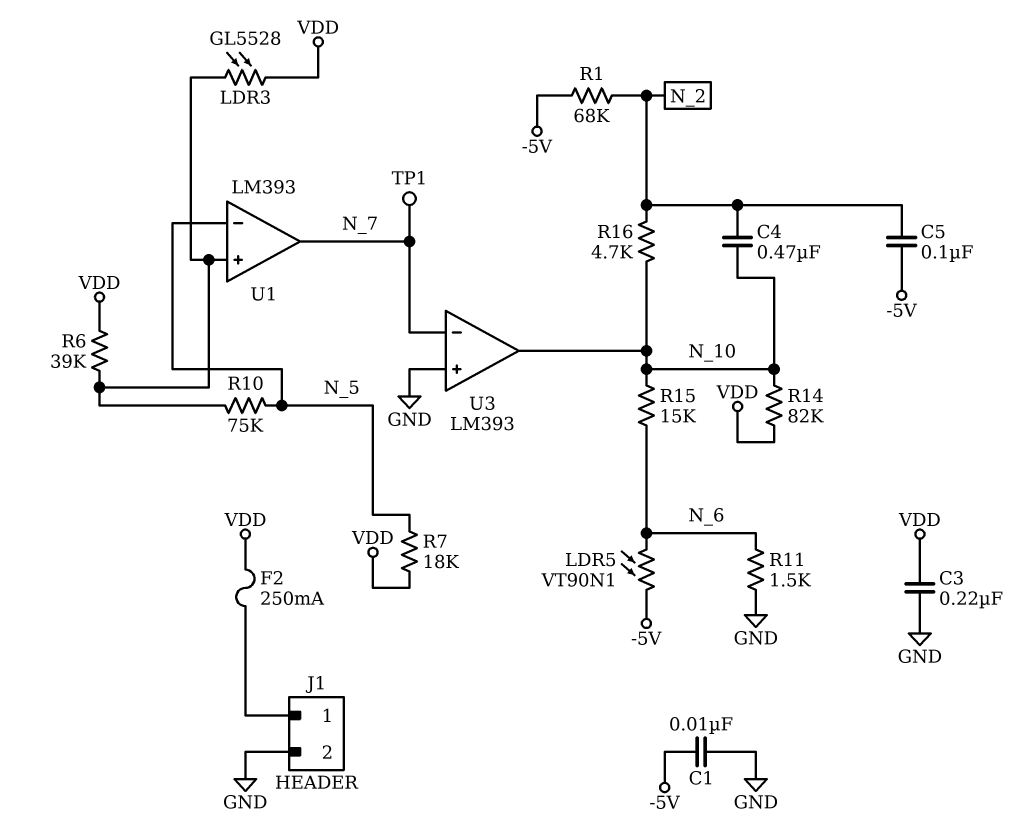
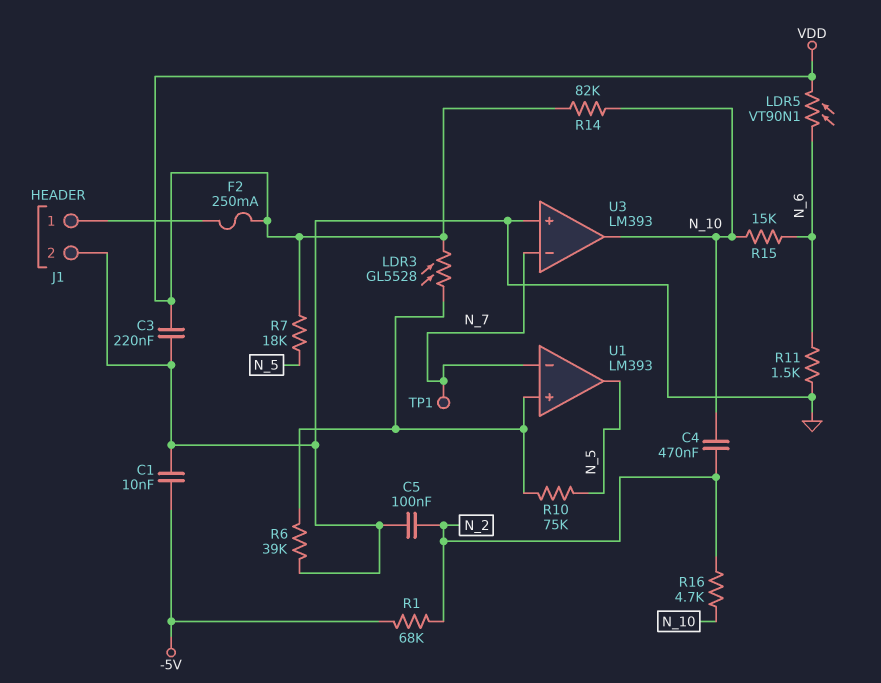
C5: 100nF (-5V, N_2) -> 100nF (GND, N_2)
LDR5: VT90N1 (-5V, N_6) -> VT90N1 (N_6, VDD)
R6: 39k (U1/in+, VDD) -> 39k (GND, U1/in+)
U1 pin in-: N_5 -> N_7
U1 pin out: N_7 -> N_5

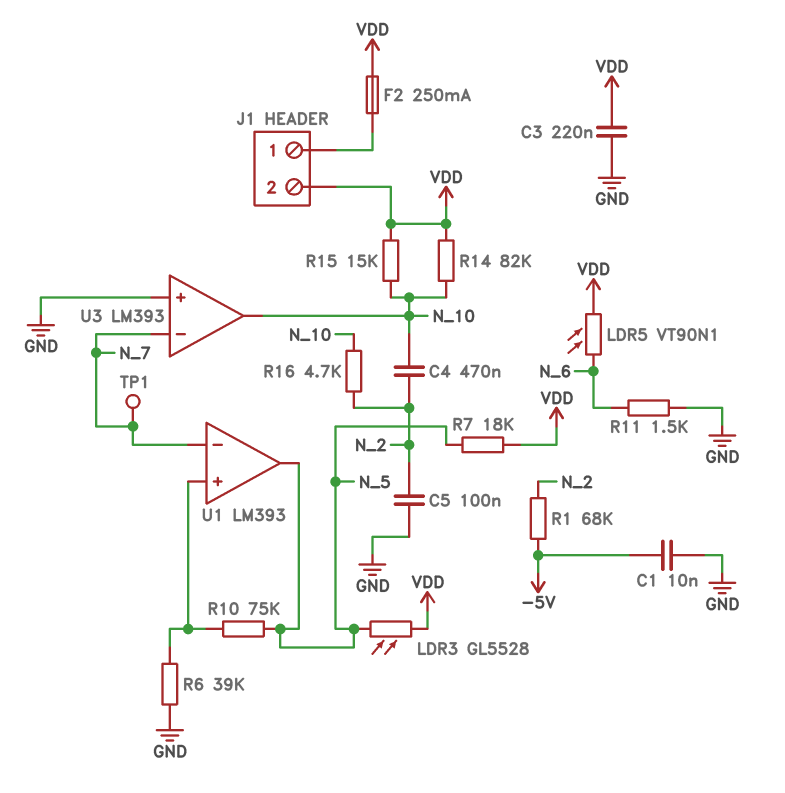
J1 pin 2: GND -> VDD
LDR3: GL5528 (U1/in+, VDD) -> GL5528 (N_5, VDD)
R15: 15k (N_6, N_10) -> 15k (N_10, VDD)

